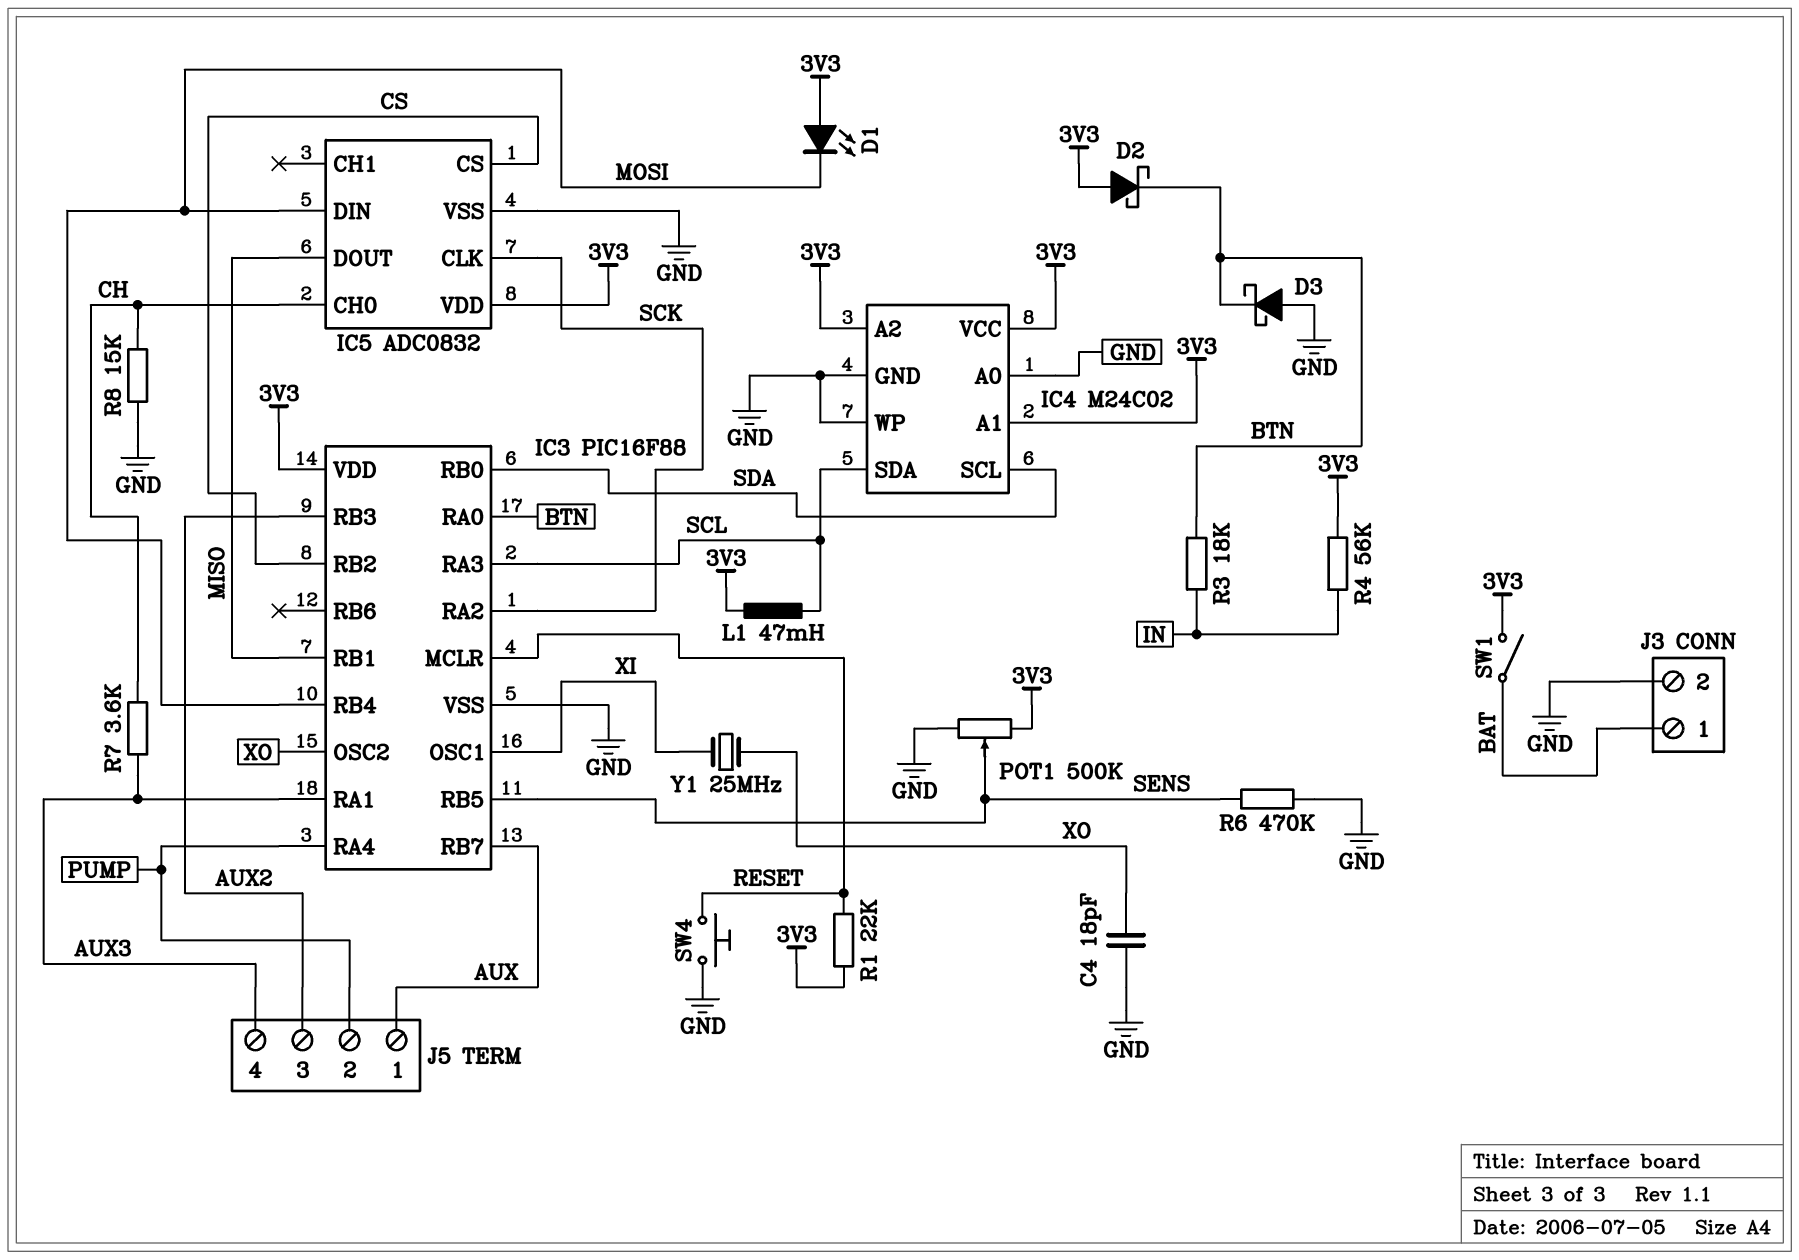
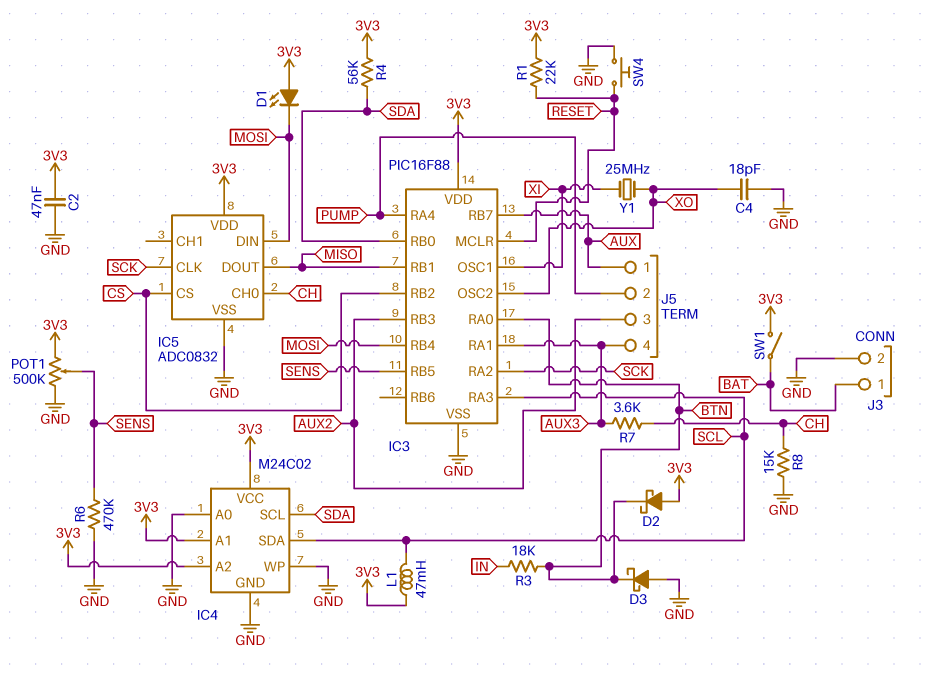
C2: none -> 47nF (3V3, GND)
R4: 56k (3V3, IN) -> 56k (3V3, SDA)

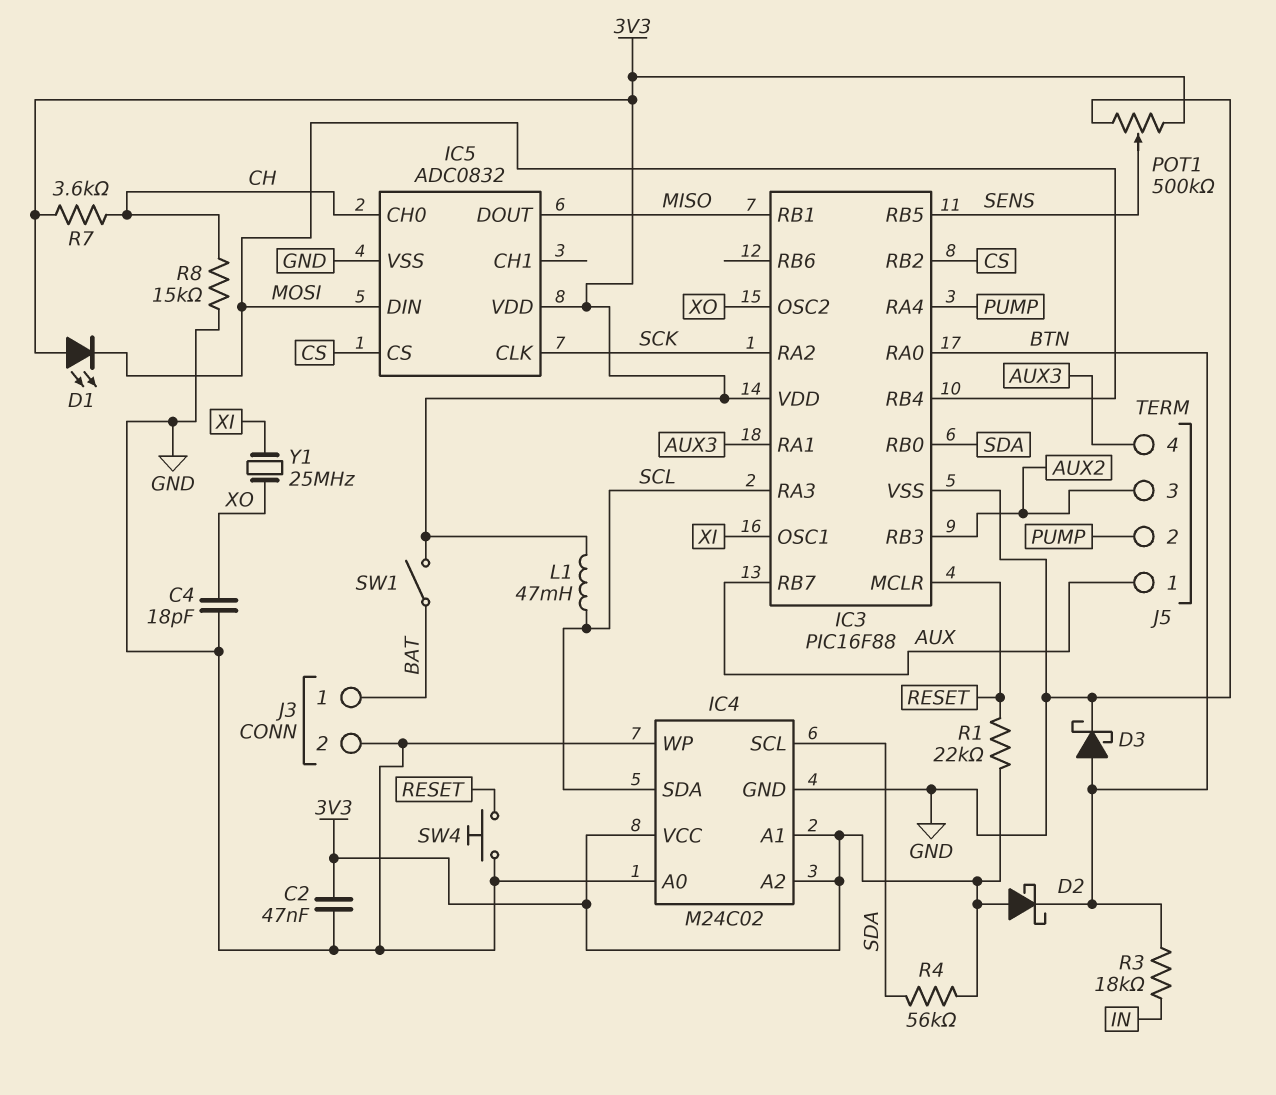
D3: schottky (A GND, K BTN) -> schottky (A BTN, K GND)
R6: 470k (GND, SENS) -> none
R7: 3.6k (AUX3, CH) -> 3.6k (3V3, CH)

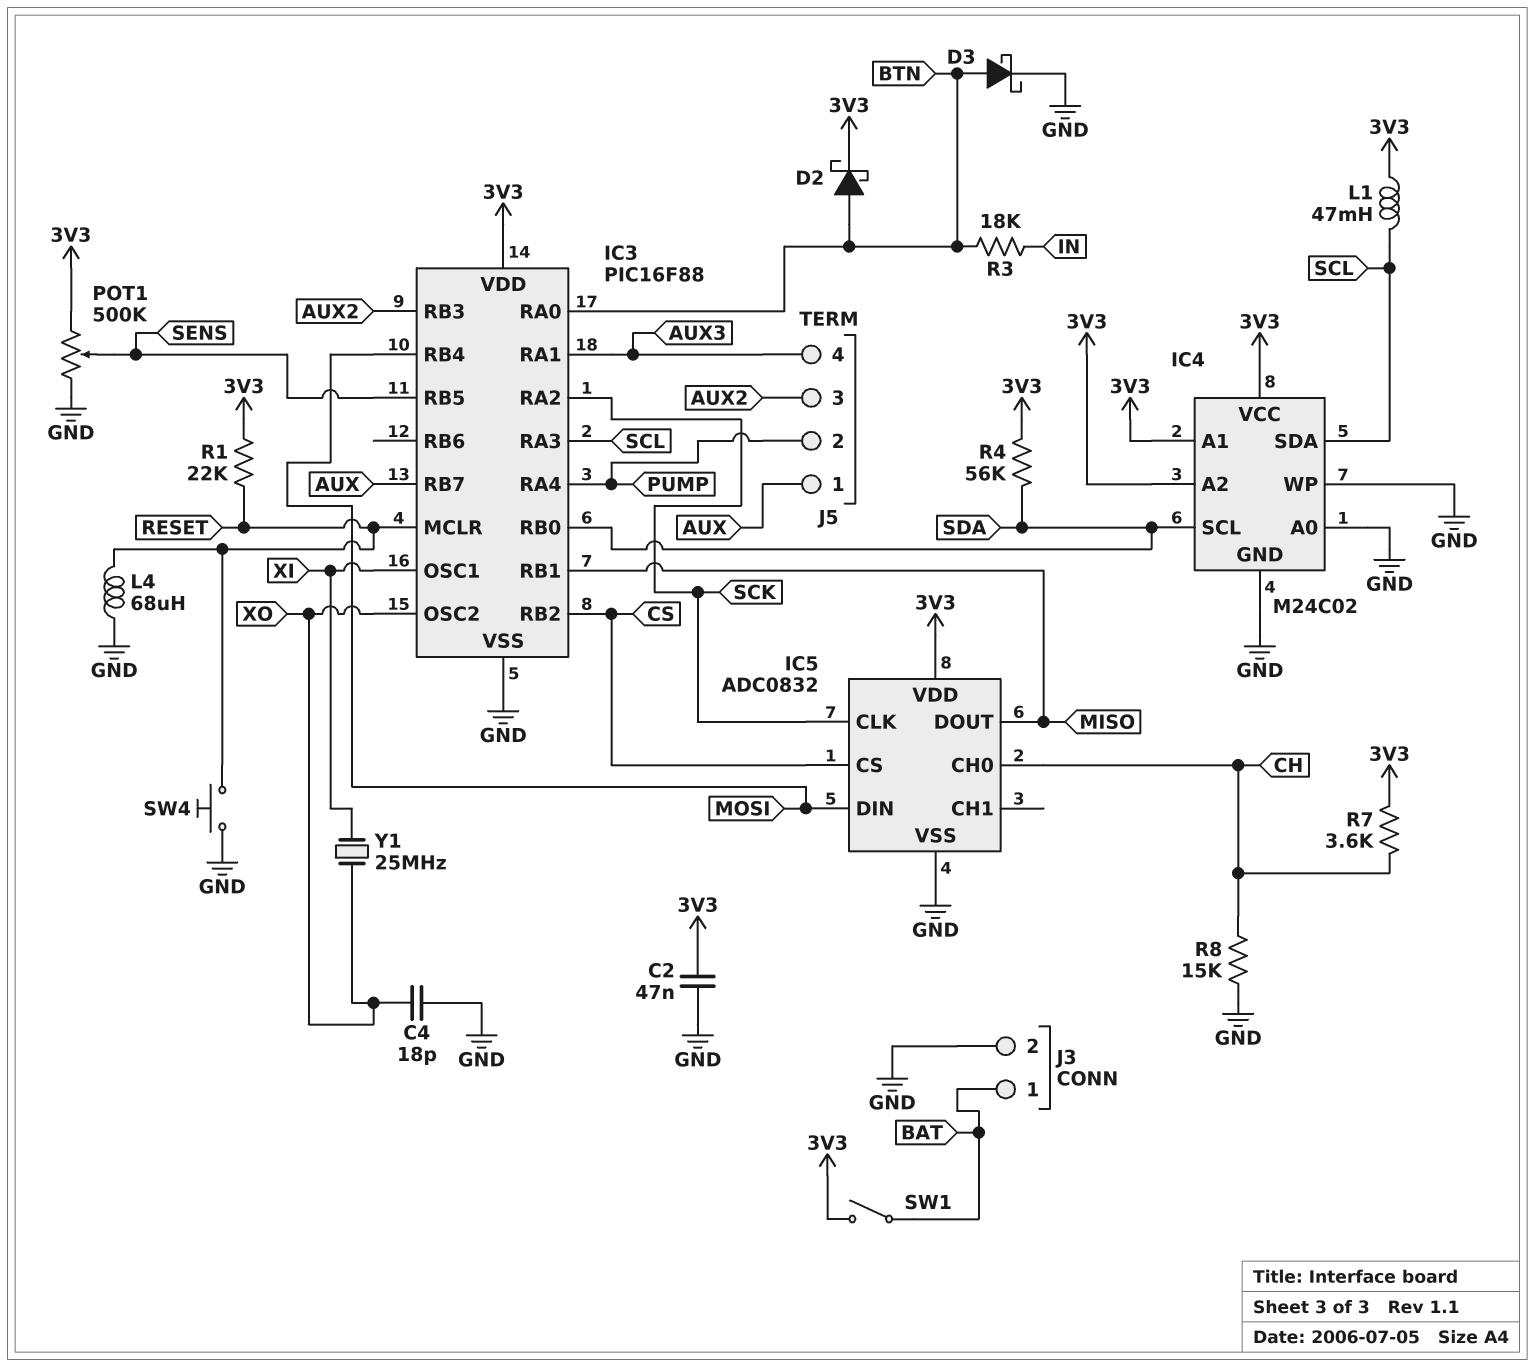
D1: LED (A 3V3, K MOSI) -> none
D2: schottky (A 3V3, K BTN) -> schottky (A BTN, K 3V3)
L4: none -> 68uH (GND, RESET)

